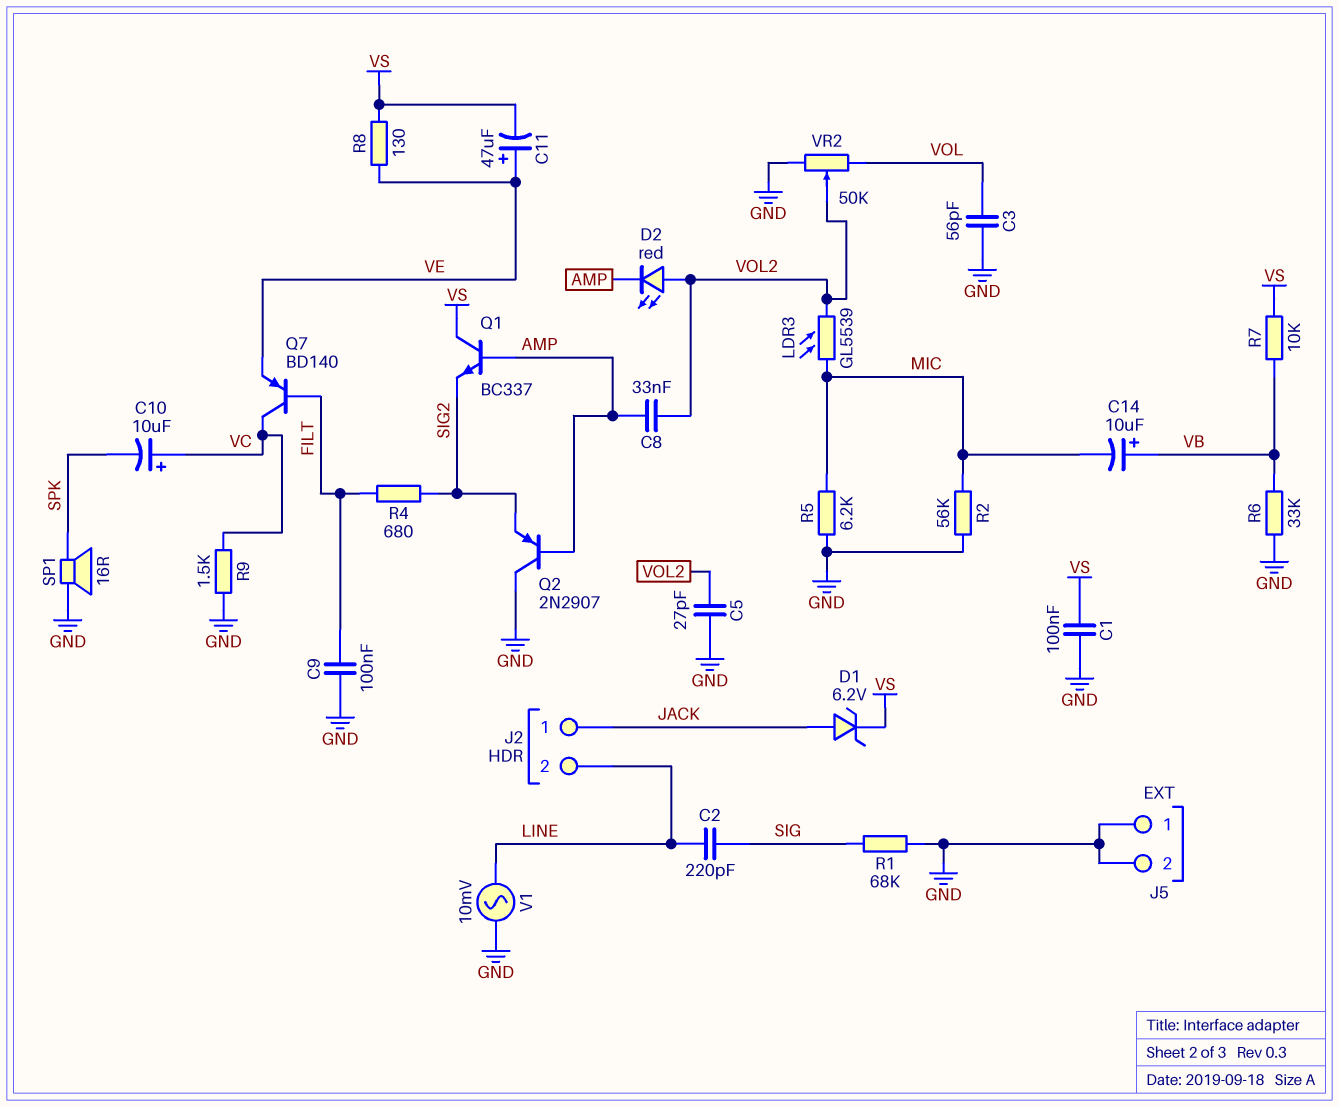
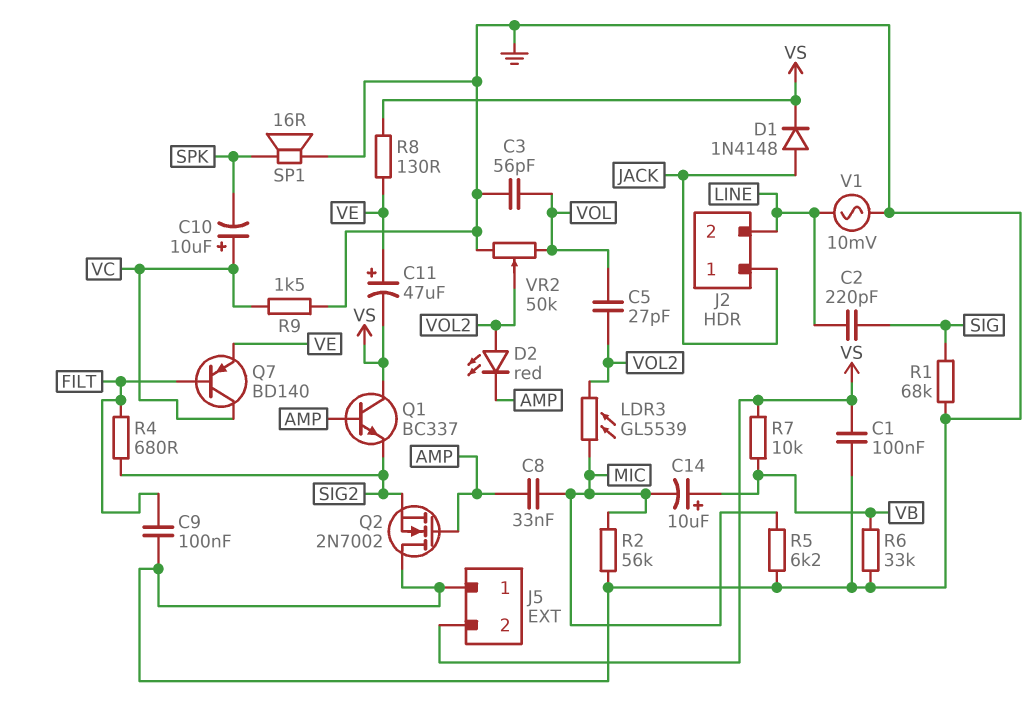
C5: 27pF (GND, VOL2) -> 27pF (VOL, VOL2)
C8: 33nF (AMP, VOL2) -> 33nF (AMP, MIC)
D1: zener 6.2V (A JACK, K VS) -> diode 1N4148 (A JACK, K VS)
J5 pin 2: GND -> VS
Q2: PNP 2N2907 (B AMP, C GND, E SIG2) -> NMOS 2N7002 (G AMP, D GND, S SIG2)

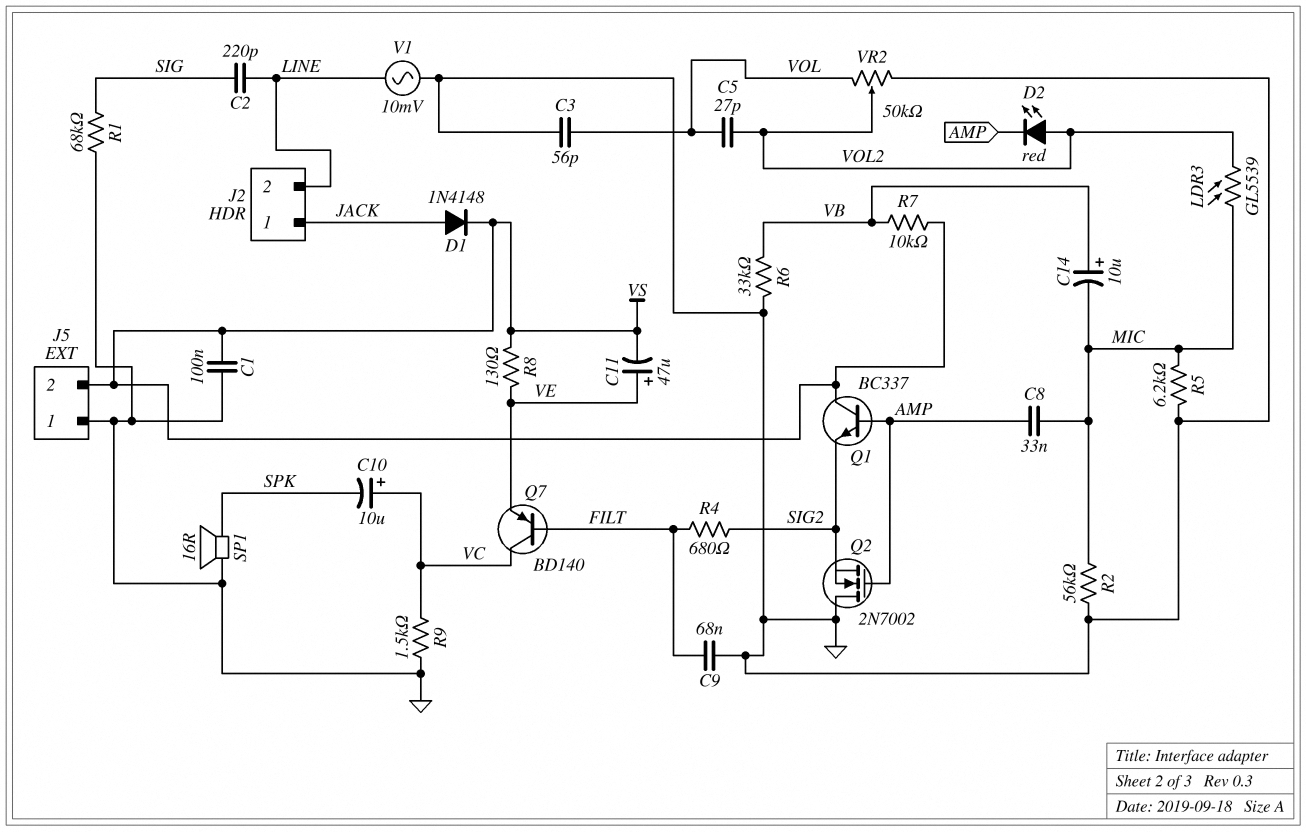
C9: 100nF (FILT, GND) -> 68nF (FILT, GND)

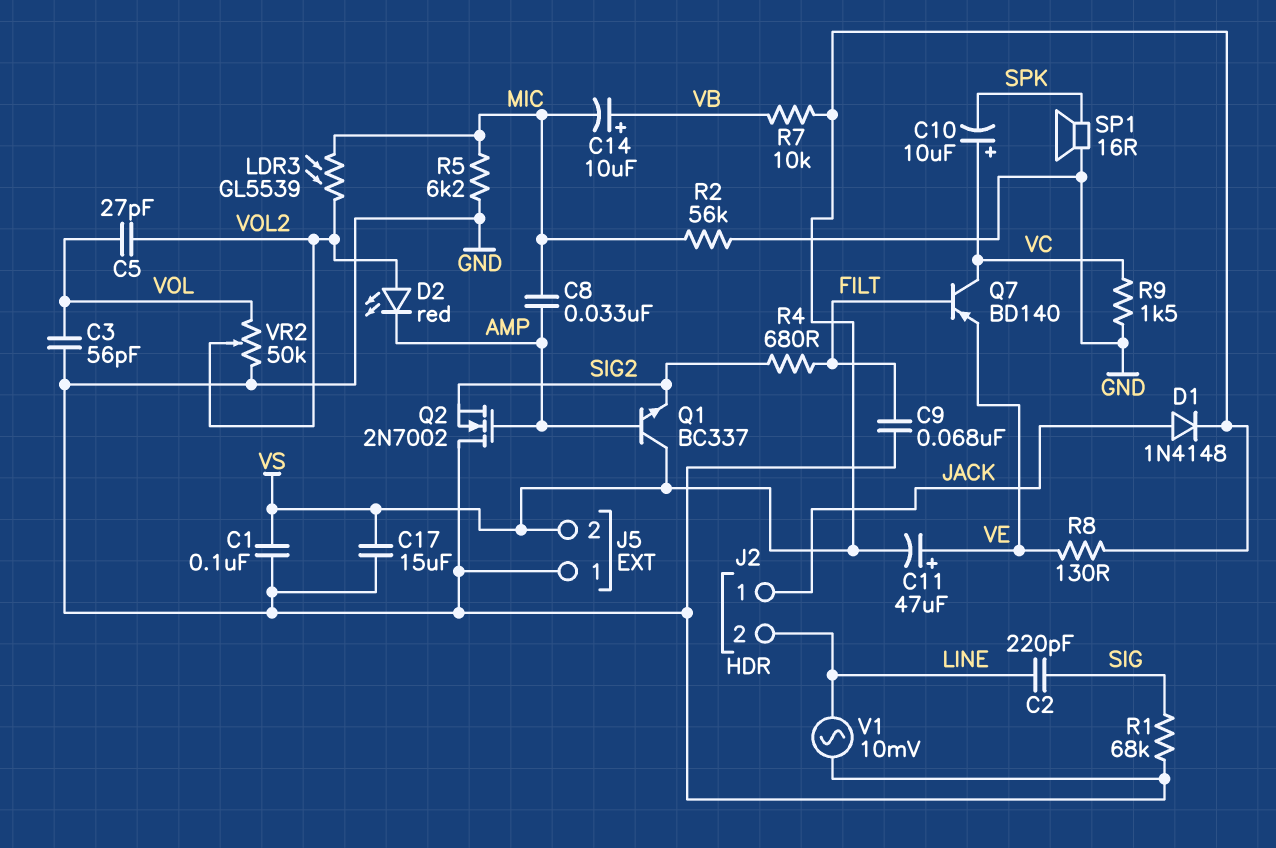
C17: none -> 15uF (GND, VS)
R6: 33k (GND, VB) -> none

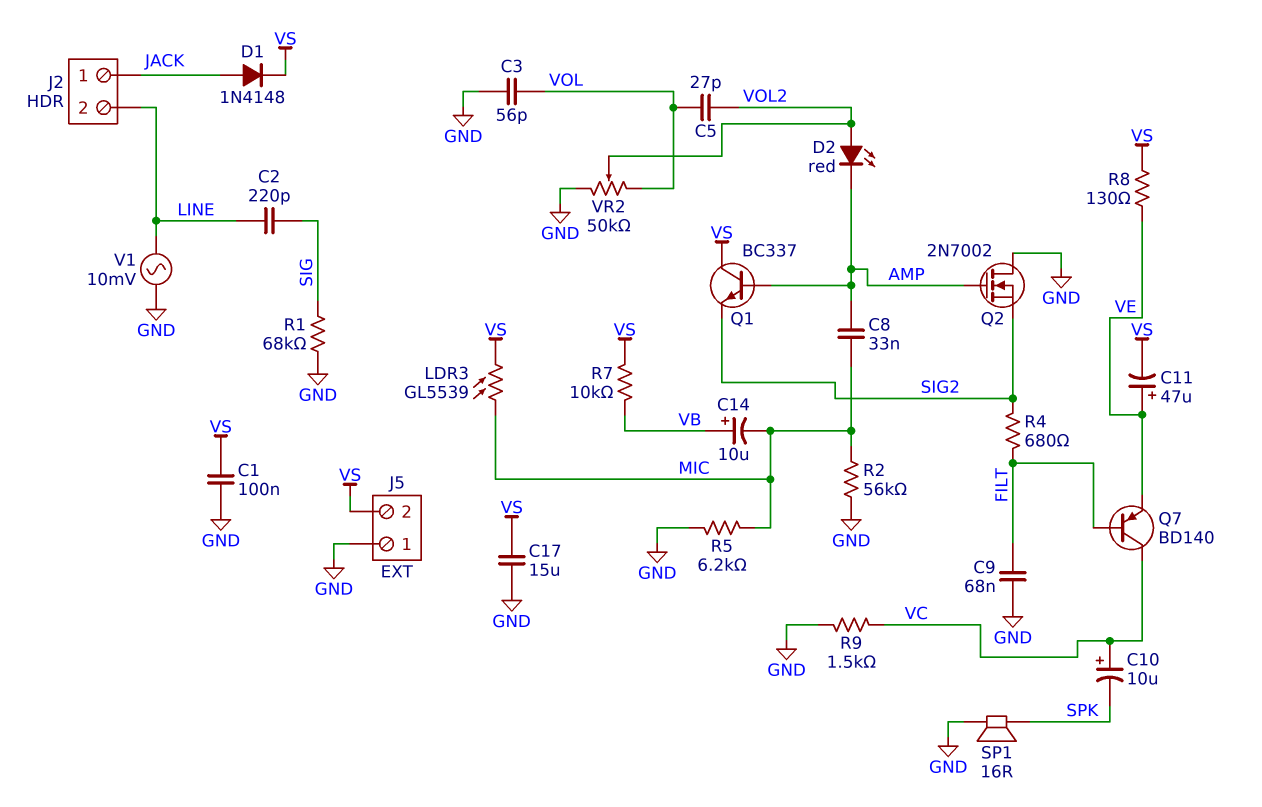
LDR3: GL5539 (MIC, VOL2) -> GL5539 (MIC, VS)

